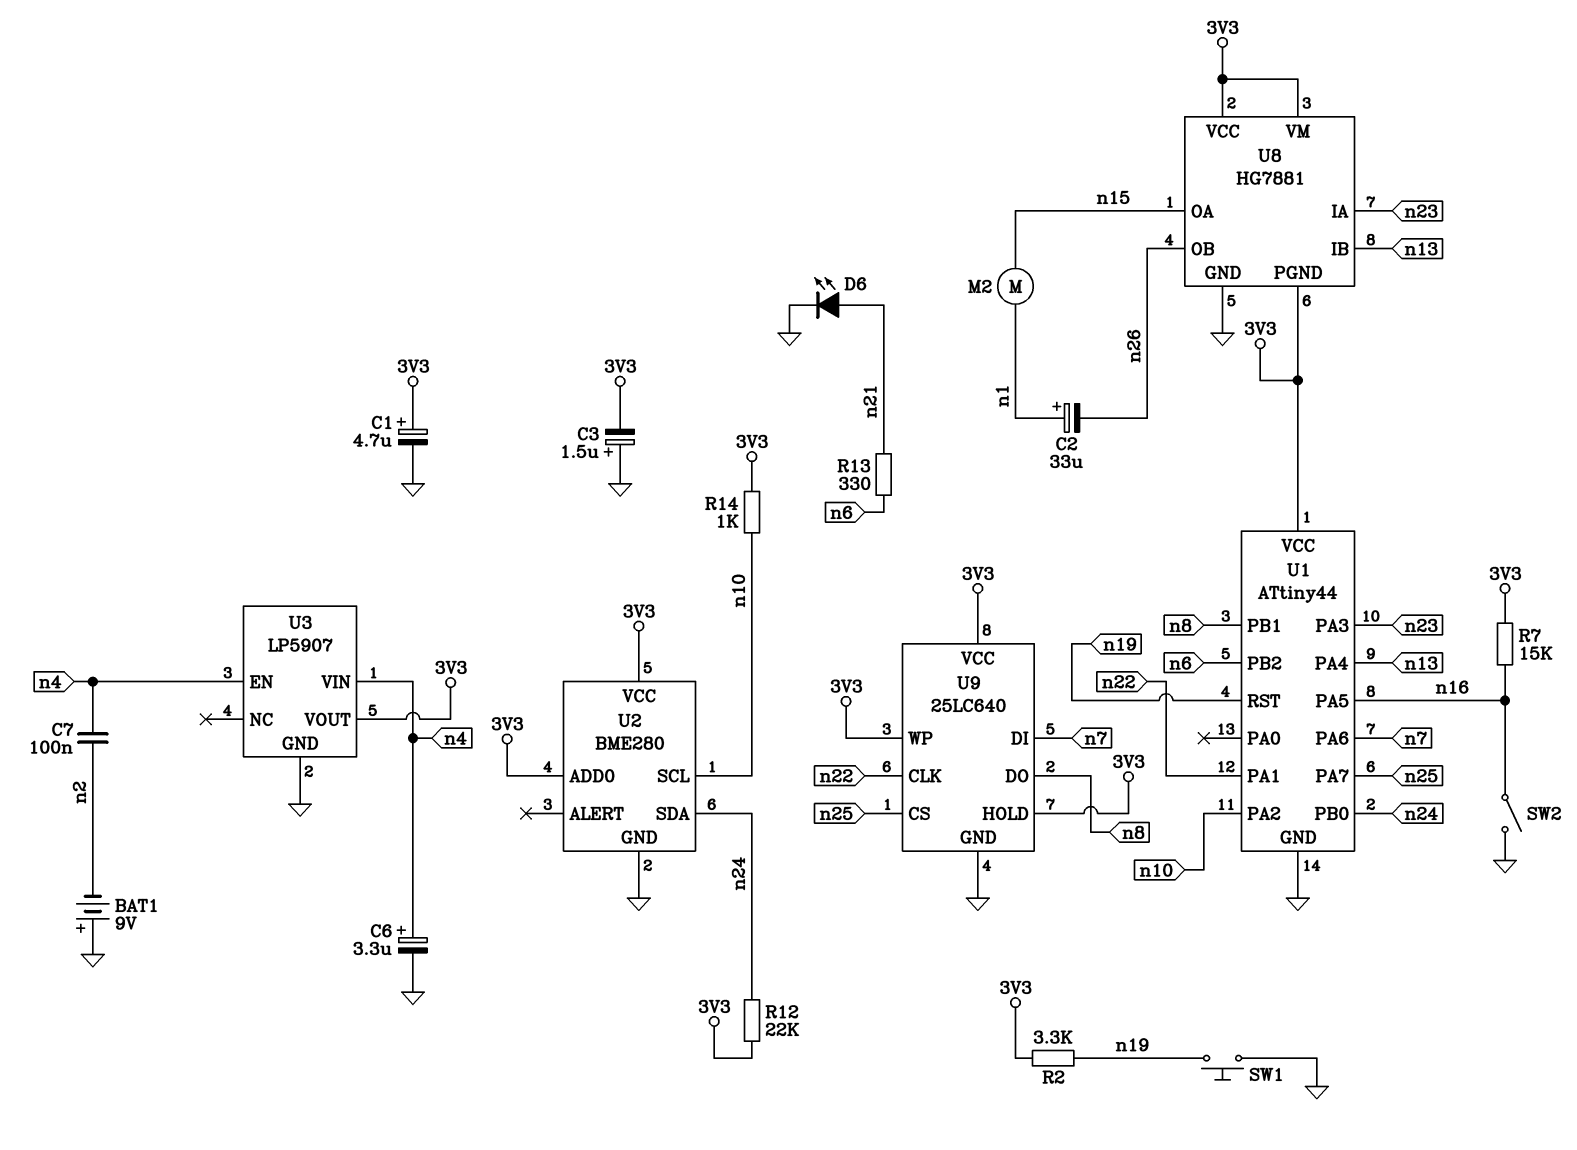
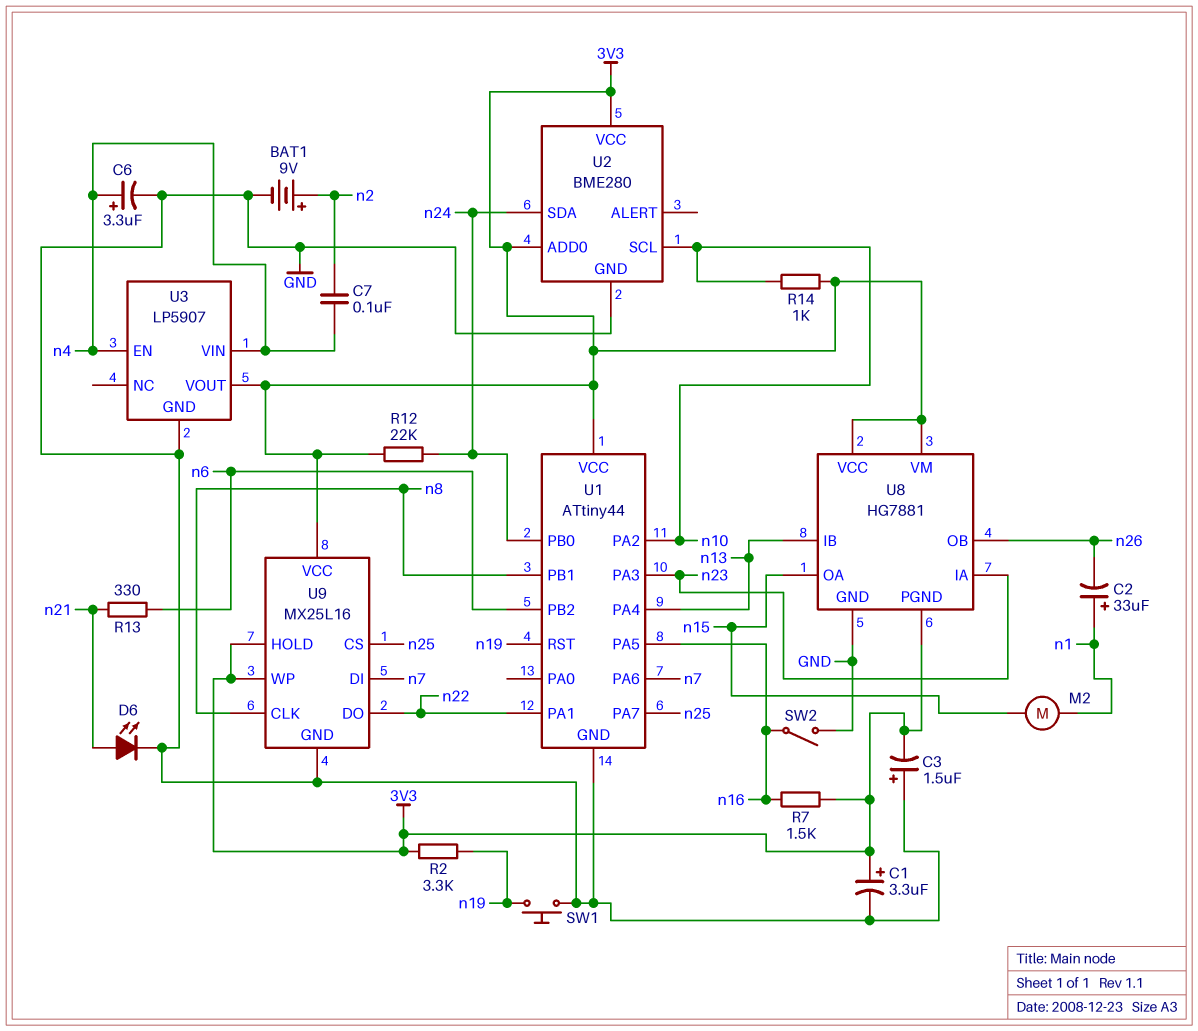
BAT1: 9V (plus GND, minus n2) -> 9V (plus n2, minus GND)
C1: 4.7uF (plus 3V3, minus GND) -> 3.3uF (plus 3V3, minus GND)
R7: 15k (3V3, n16) -> 1.5k (3V3, n16)
U9: 25LC640 -> MX25L16
U9 pin CLK: n22 -> n8
U9 pin DO: n8 -> n22

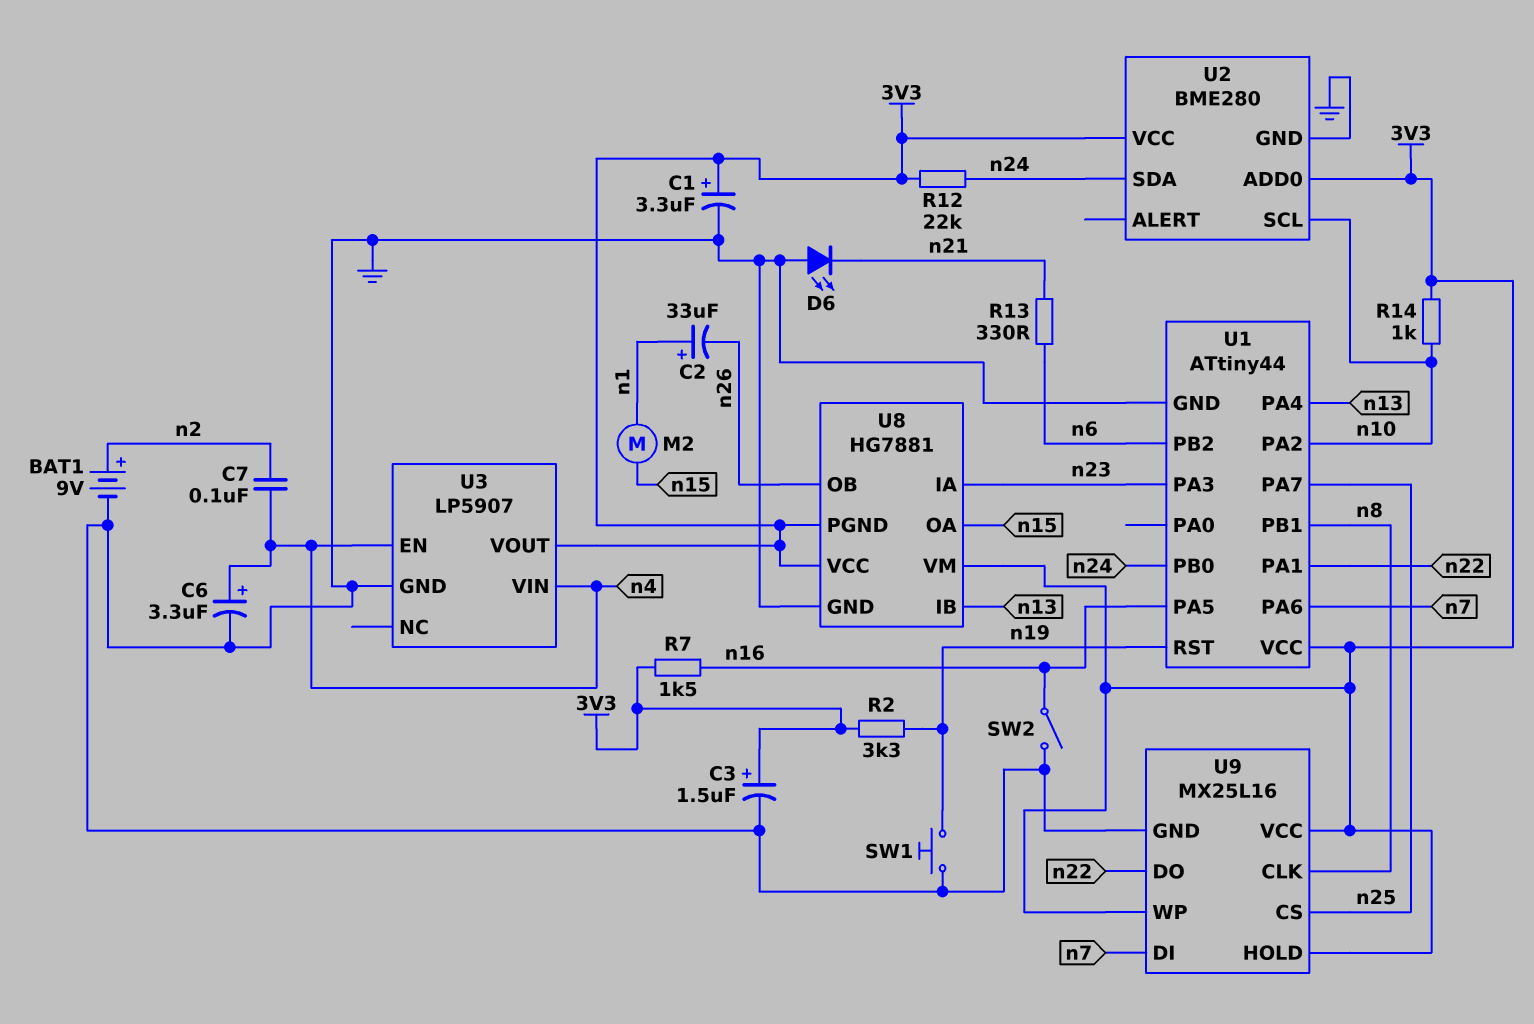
C3: 1.5uF (plus GND, minus 3V3) -> 1.5uF (plus 3V3, minus GND)
D6: LED (A n21, K GND) -> LED (A GND, K n21)

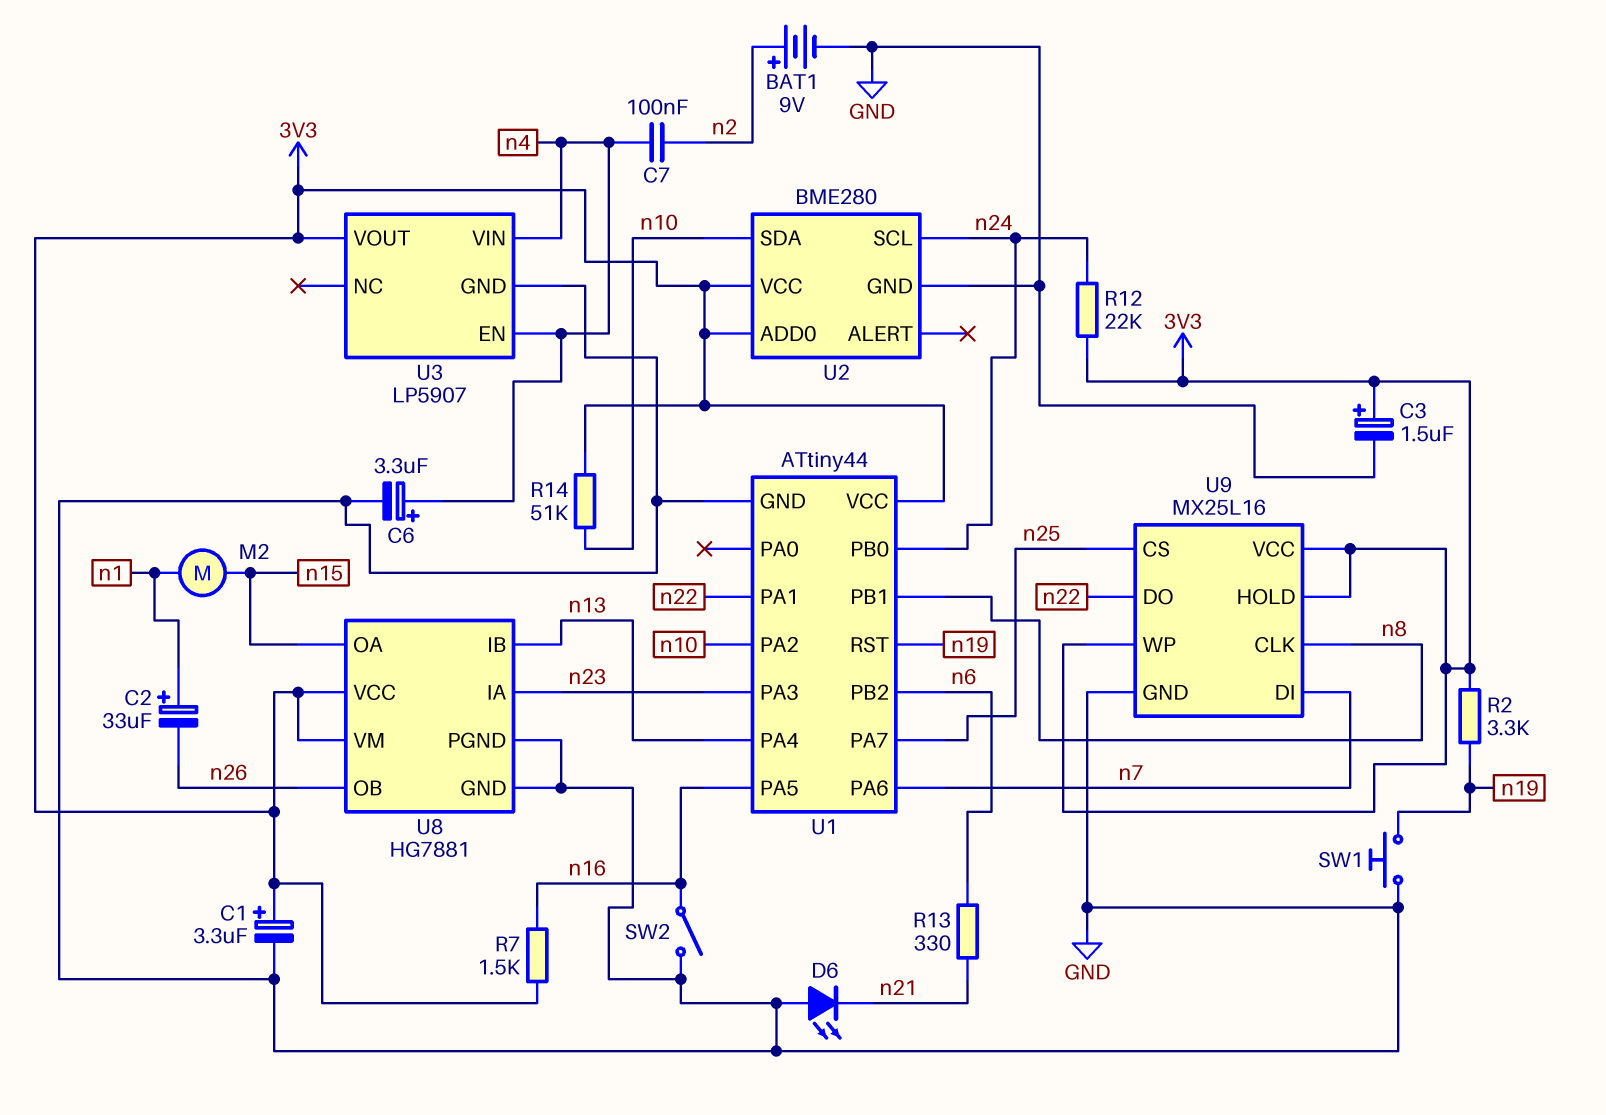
R14: 1k (3V3, n10) -> 51k (3V3, n10)
U2 pin SCL: n10 -> n24
U2 pin SDA: n24 -> n10
U8 pin PGND: 3V3 -> GND

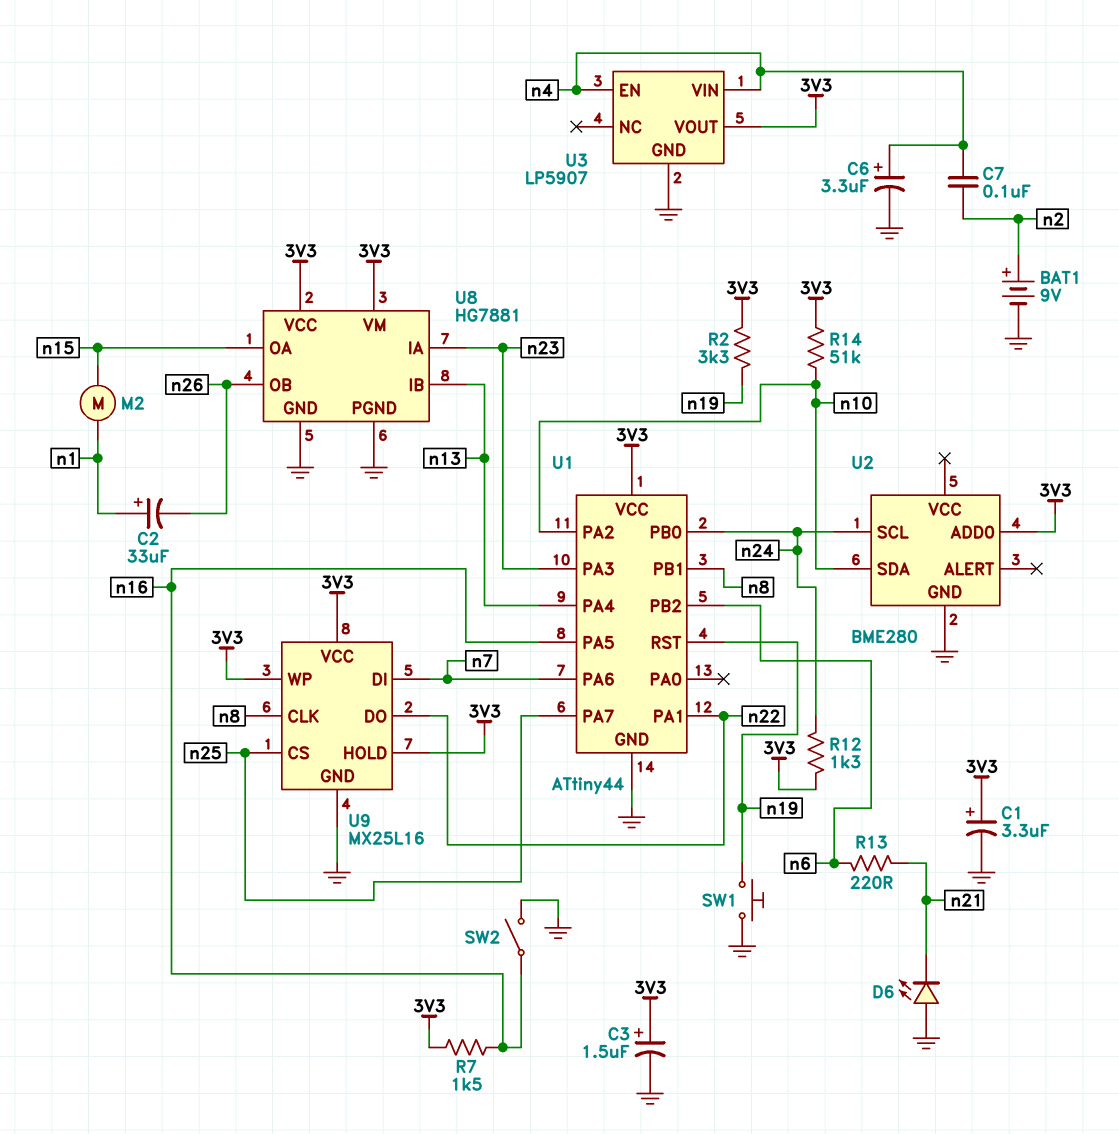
R12: 22k (3V3, n24) -> 1.3k (3V3, n24)
R13: 330 (n6, n21) -> 220 (n6, n21)
U2 pin VCC: 3V3 -> none

